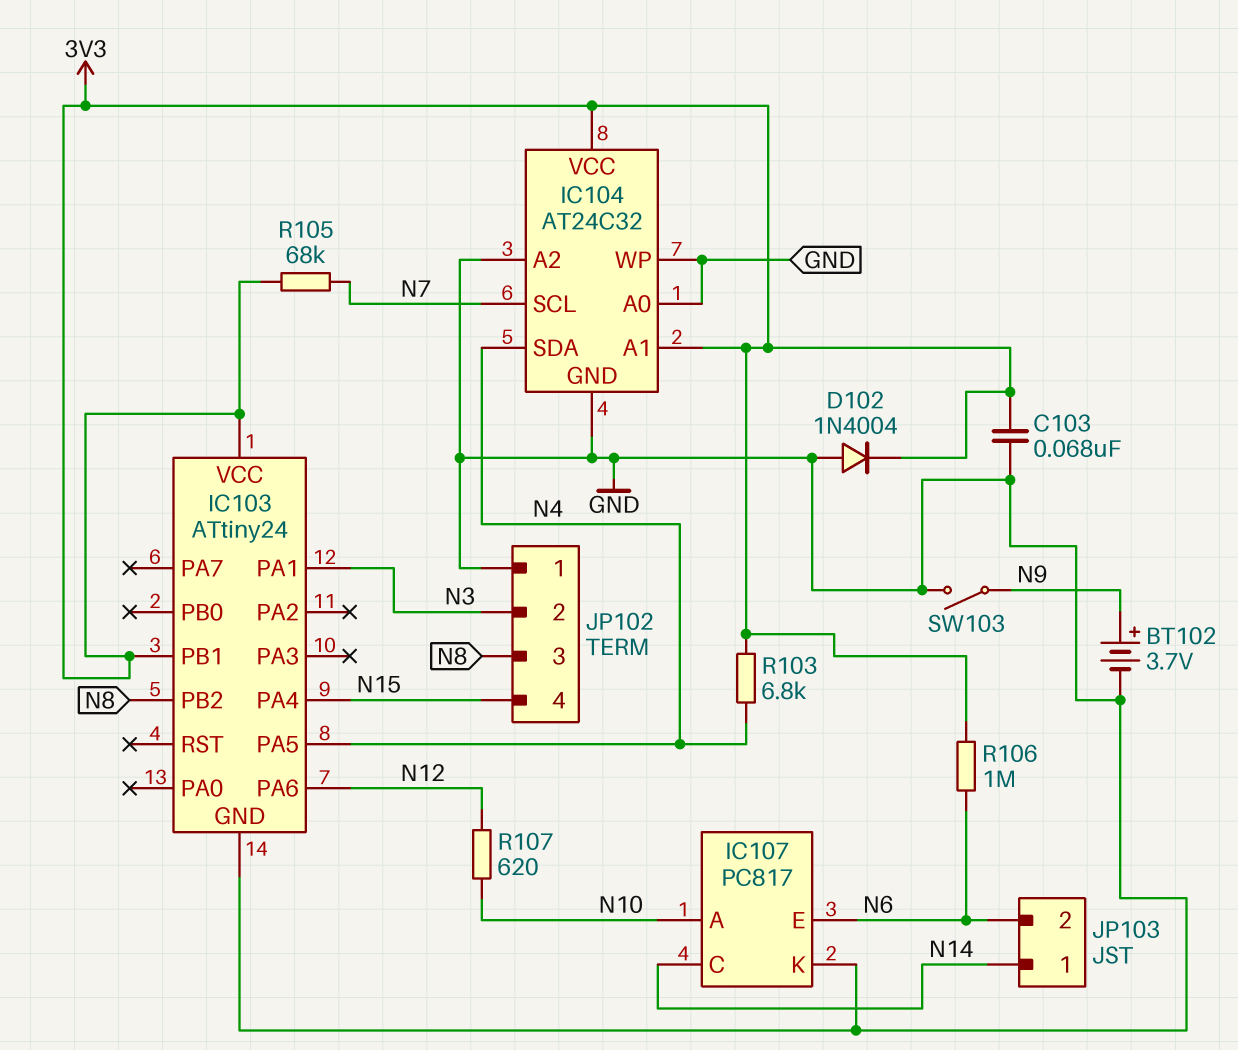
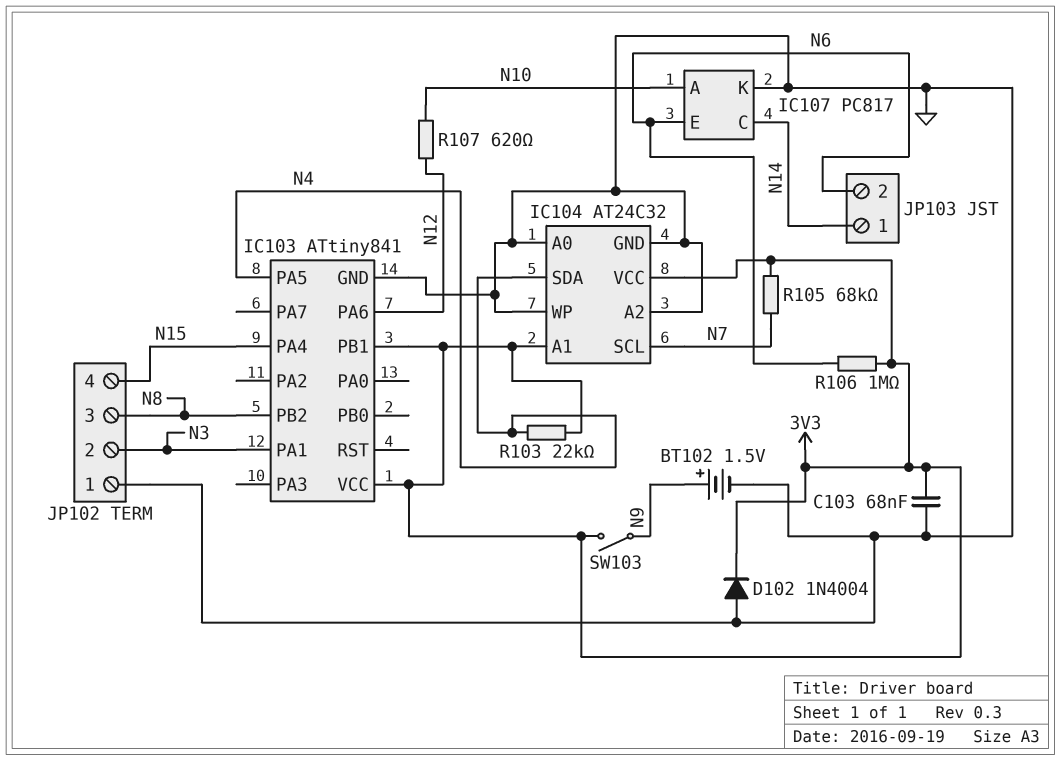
BT102: 3.7V (plus N9, minus GND) -> 1.5V (plus N9, minus GND)
IC103: ATtiny24 -> ATtiny841
R103: 6.8k (3V3, N4) -> 22k (3V3, N4)
SW103: switch (GND, N9) -> switch (3V3, N9)

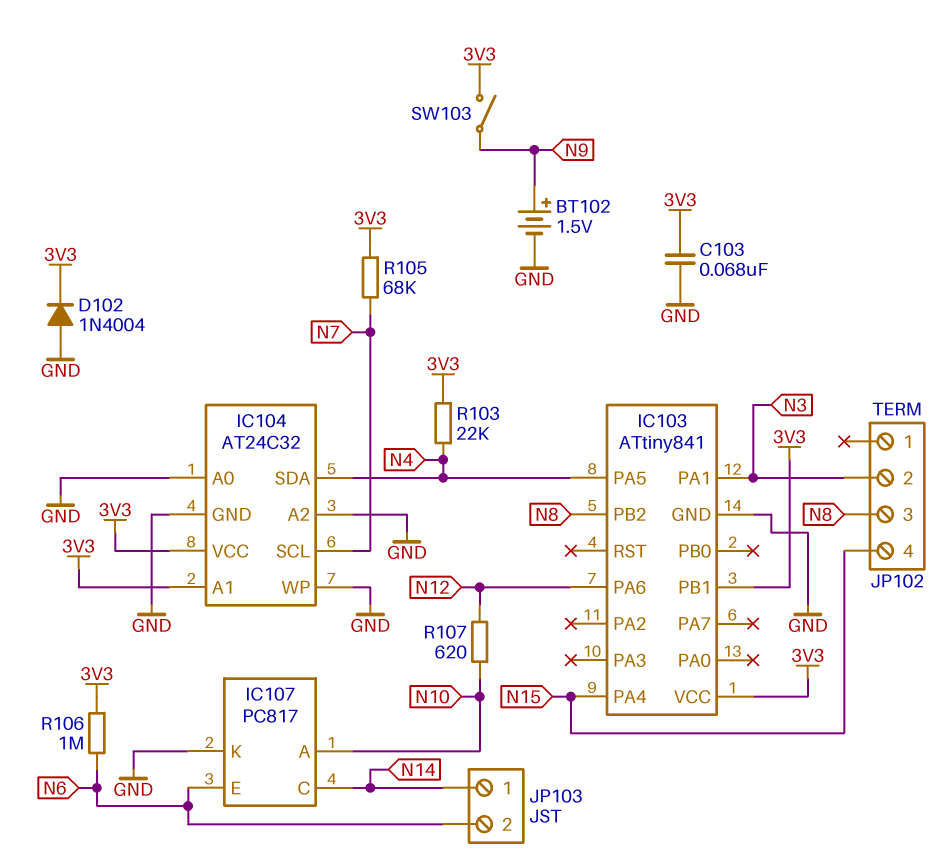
JP102 pin 1: GND -> none

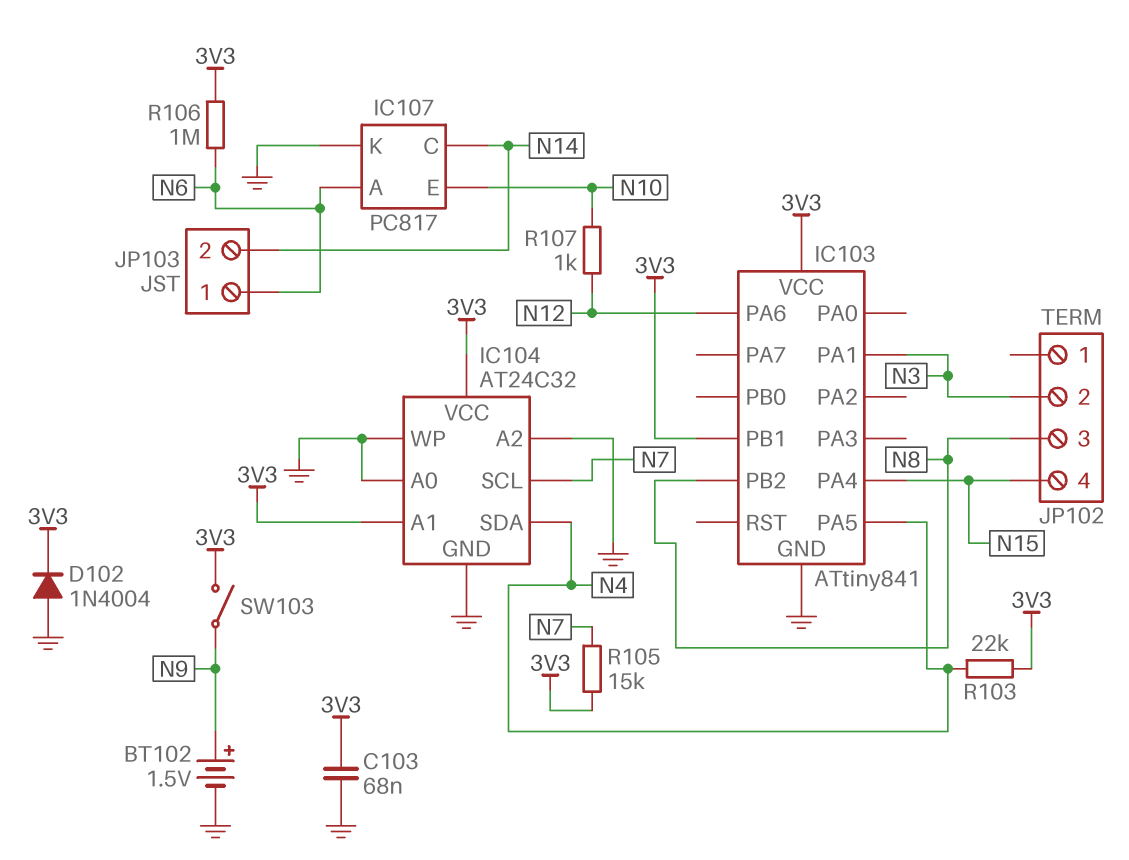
IC107 pin A: N10 -> N6
IC107 pin E: N6 -> N10
JP103 pin 1: N14 -> N6
JP103 pin 2: N6 -> N14
R105: 68k (3V3, N7) -> 15k (3V3, N7)
R107: 620 (N10, N12) -> 1k (N10, N12)

